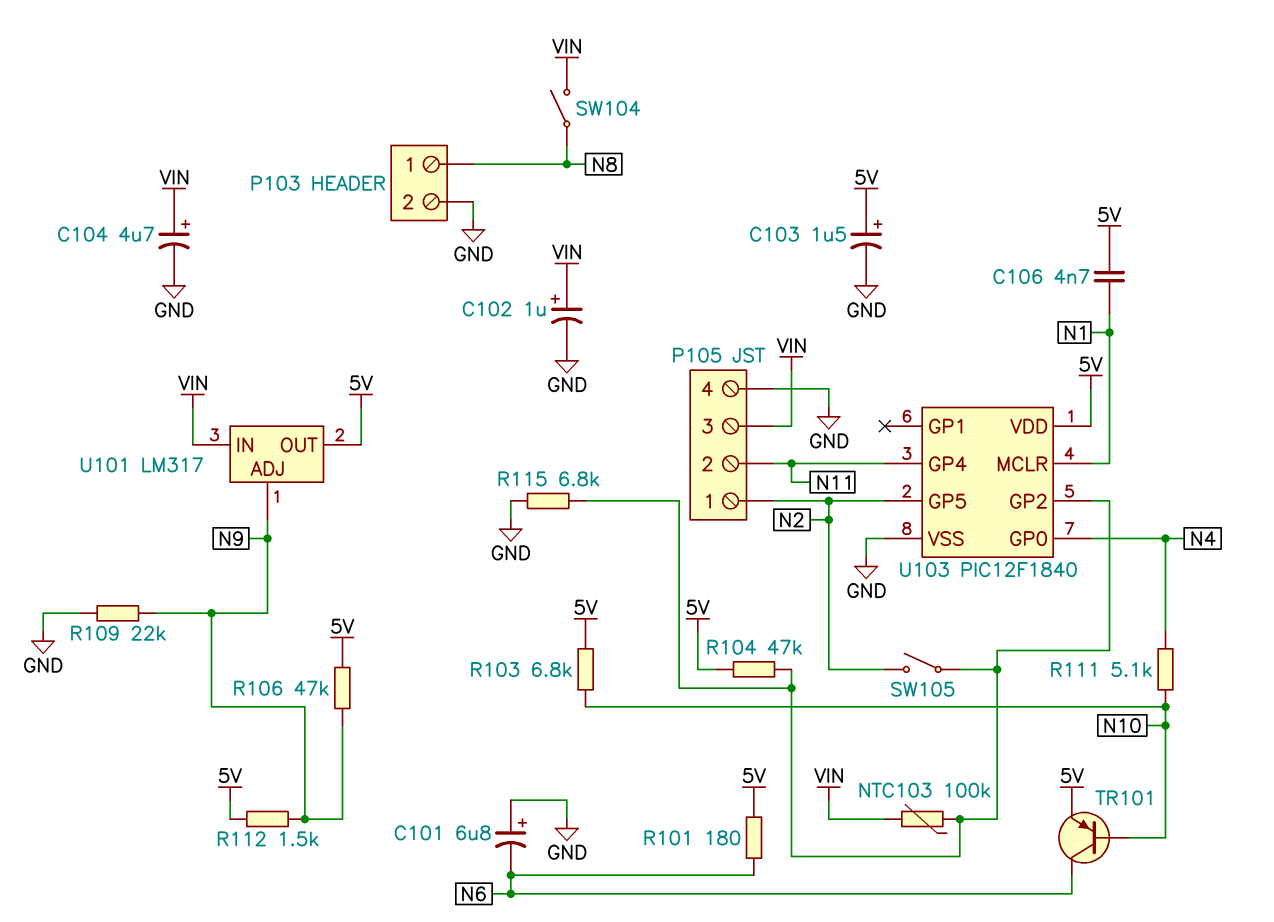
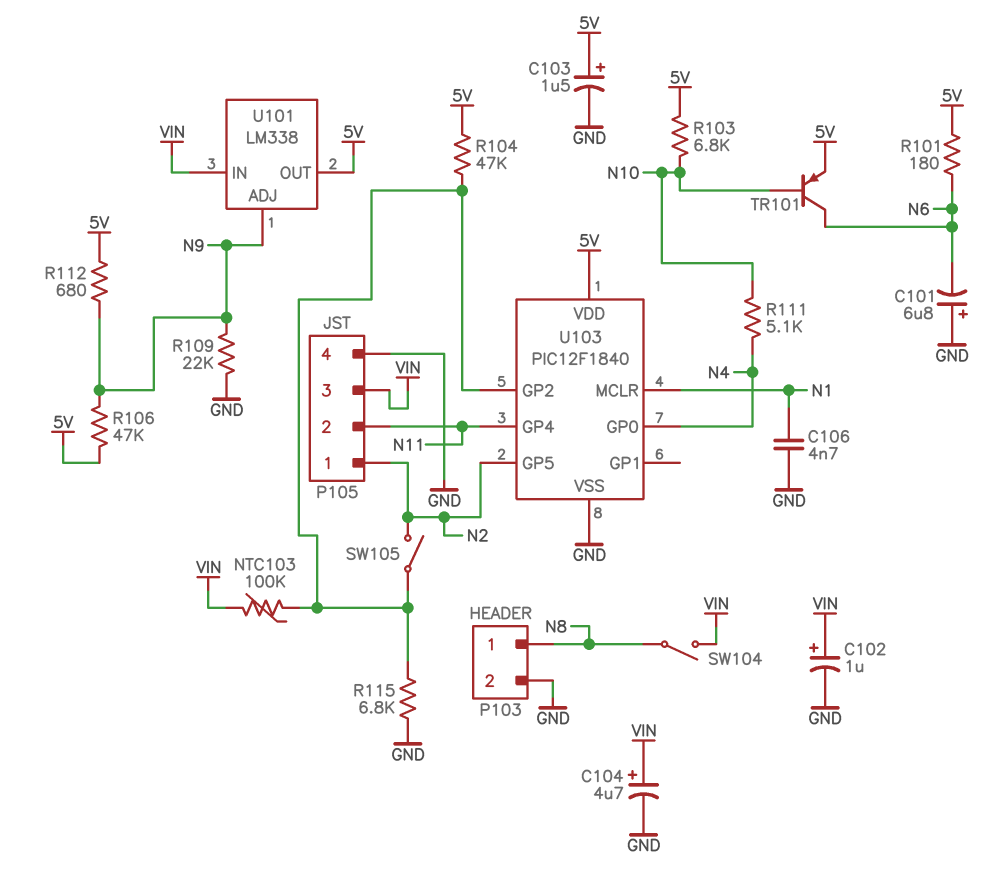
C106: 4.7nF (5V, N1) -> 4.7nF (GND, N1)
R112: 1.5k (5V, N9) -> 680 (5V, N9)
U101: LM317 -> LM338

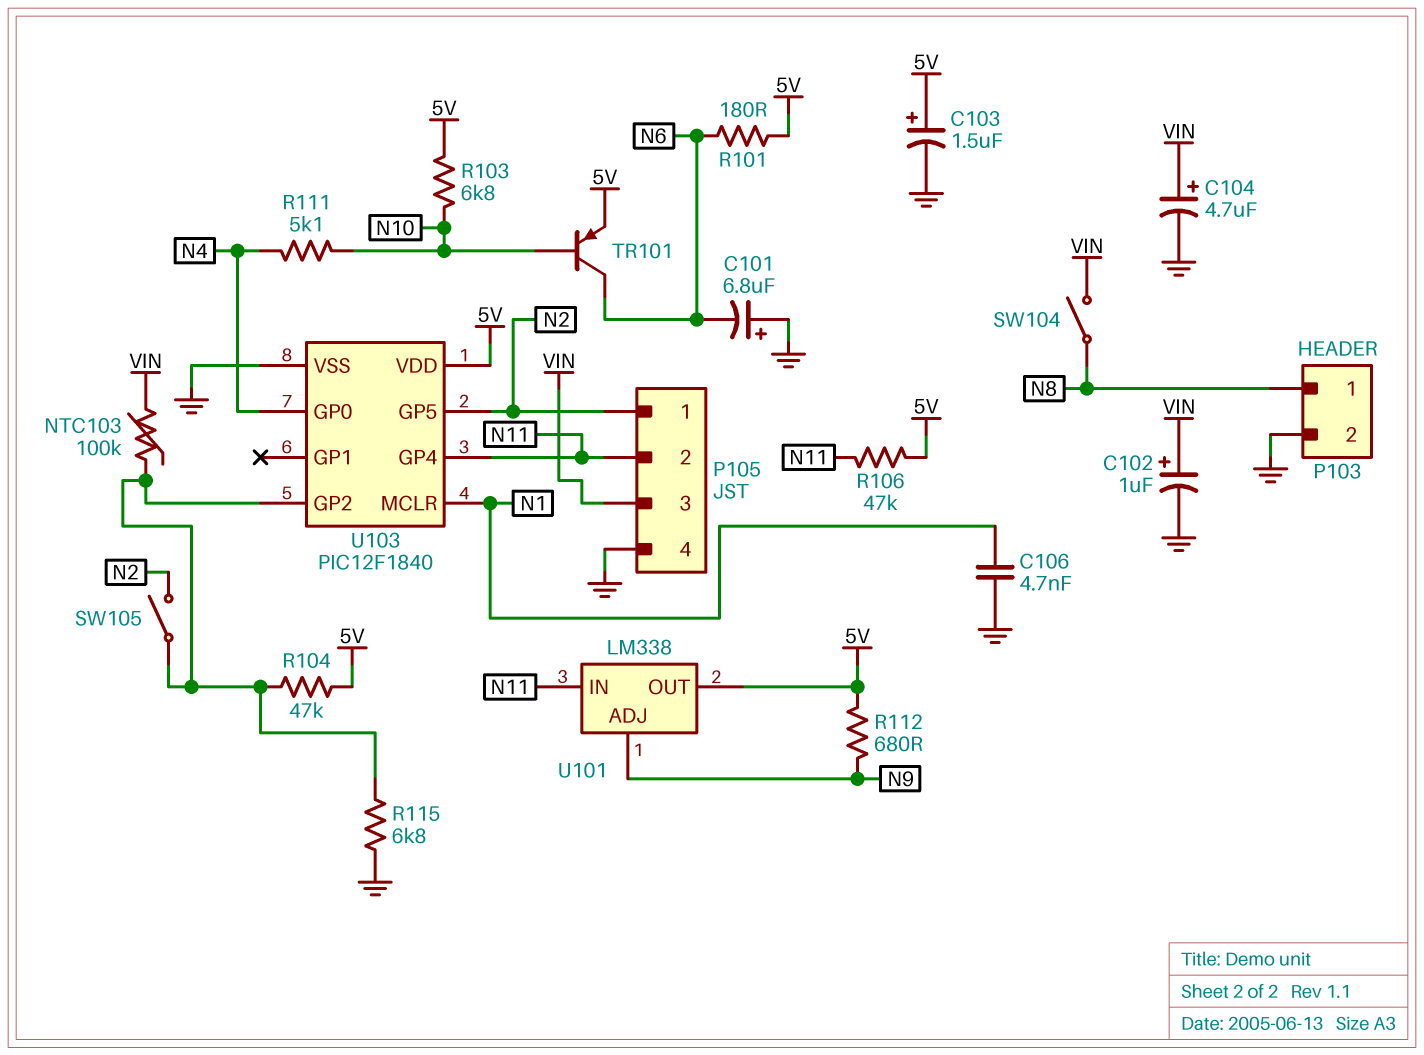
R106: 47k (5V, N9) -> 47k (5V, N11)
R109: 22k (GND, N9) -> none
U101 pin IN: VIN -> N11

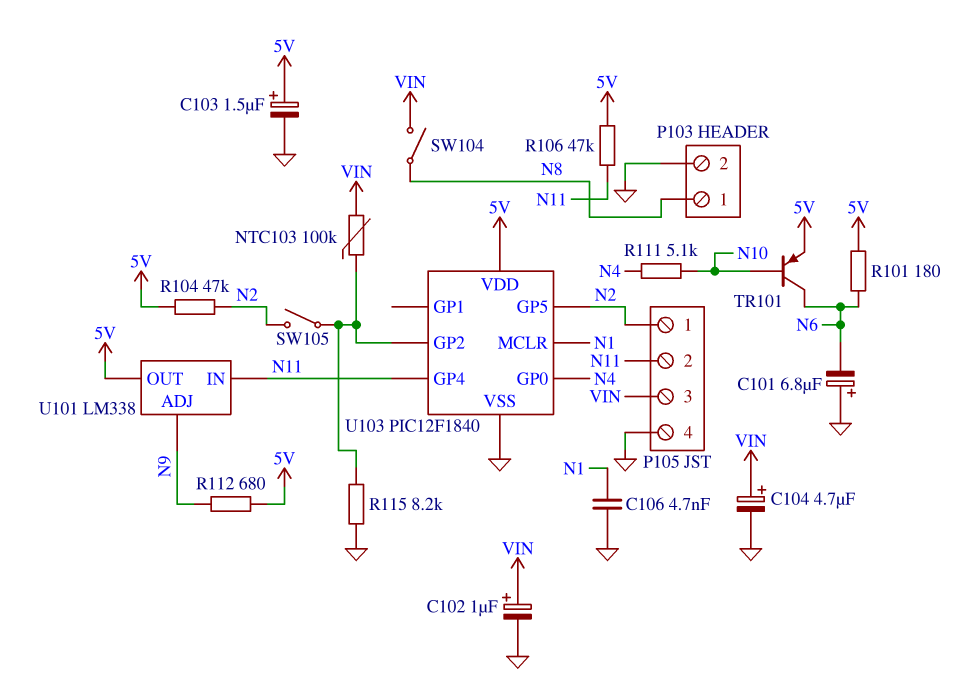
R103: 6.8k (5V, N10) -> none
R104: 47k (5V, U103/GP2) -> 47k (5V, N2)
R115: 6.8k (GND, U103/GP2) -> 8.2k (GND, U103/GP2)

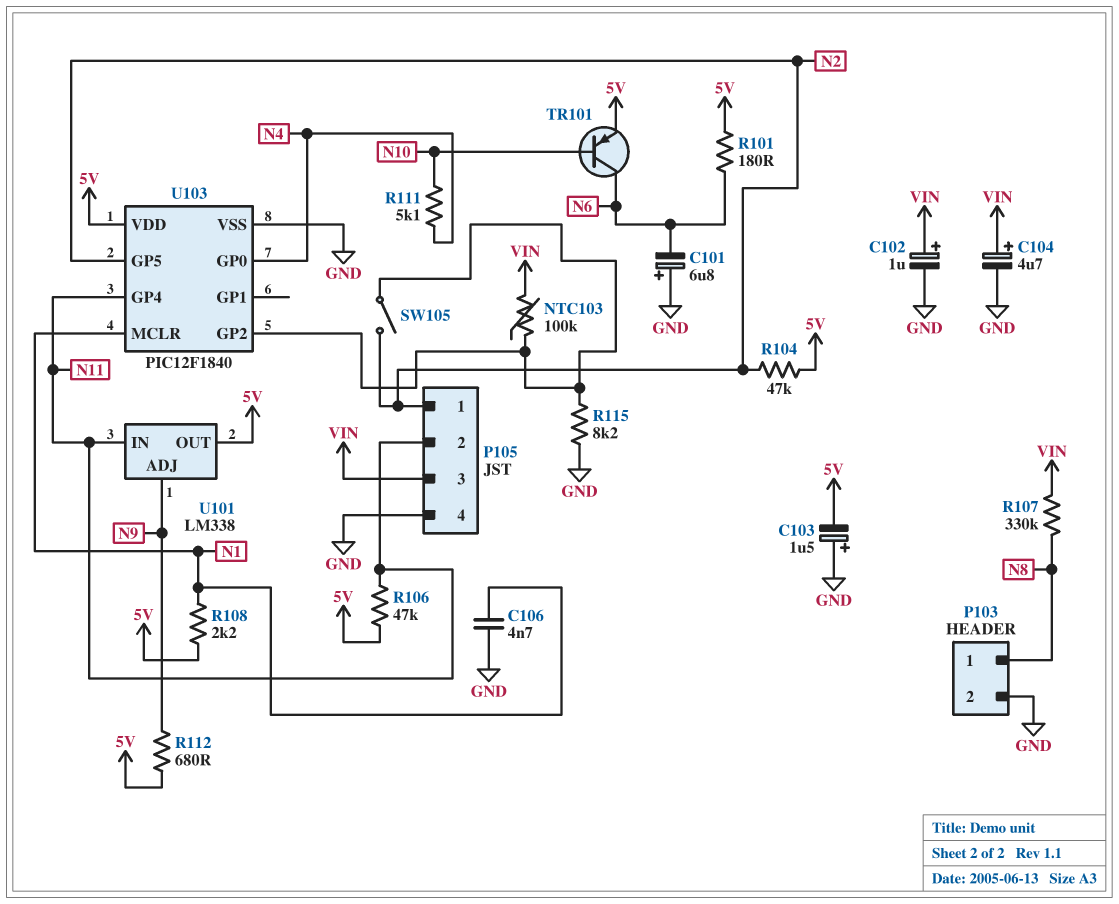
C103: 1.5uF (plus 5V, minus GND) -> 1.5uF (plus GND, minus 5V)
R107: none -> 330k (N8, VIN)
R108: none -> 2.2k (5V, N1)
SW104: switch (N8, VIN) -> none

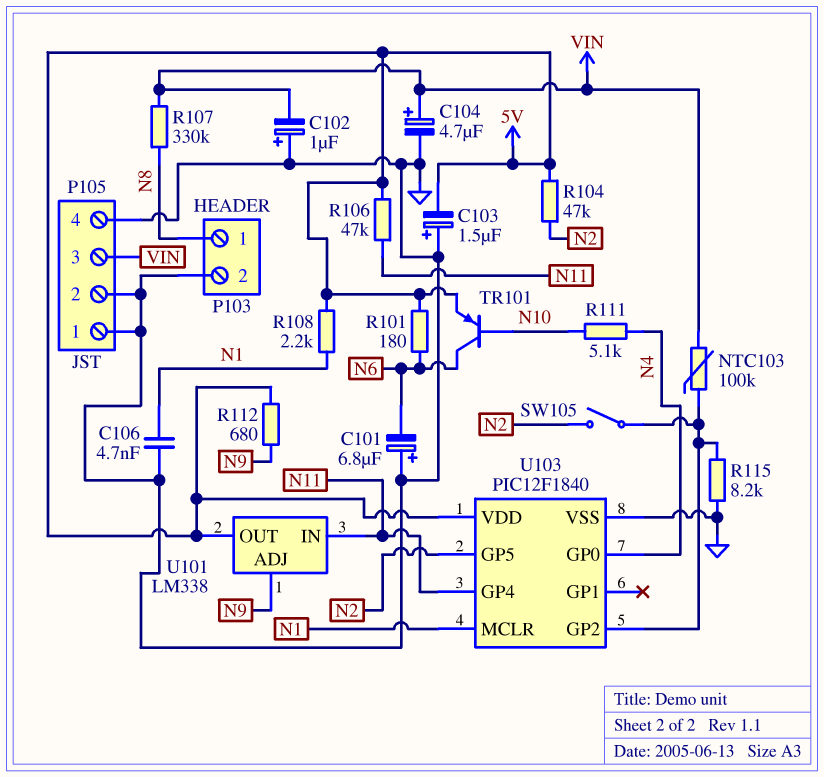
C102: 1uF (plus VIN, minus GND) -> 1uF (plus GND, minus VIN)
P105 pin 1: N2 -> GND
P105 pin 2: N11 -> GND

